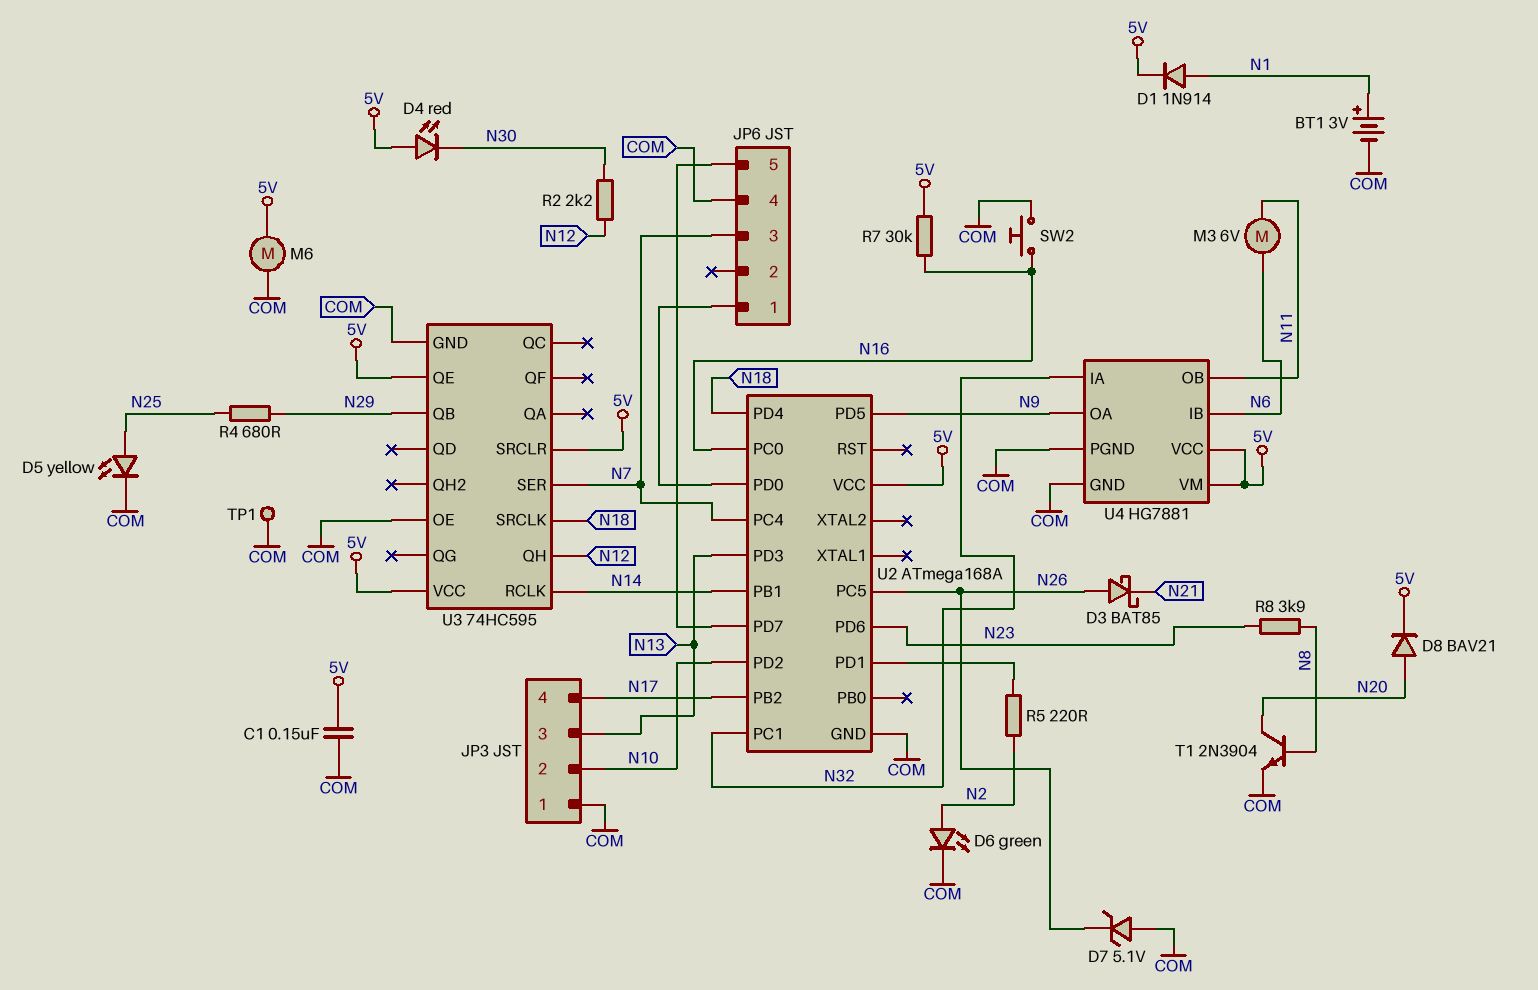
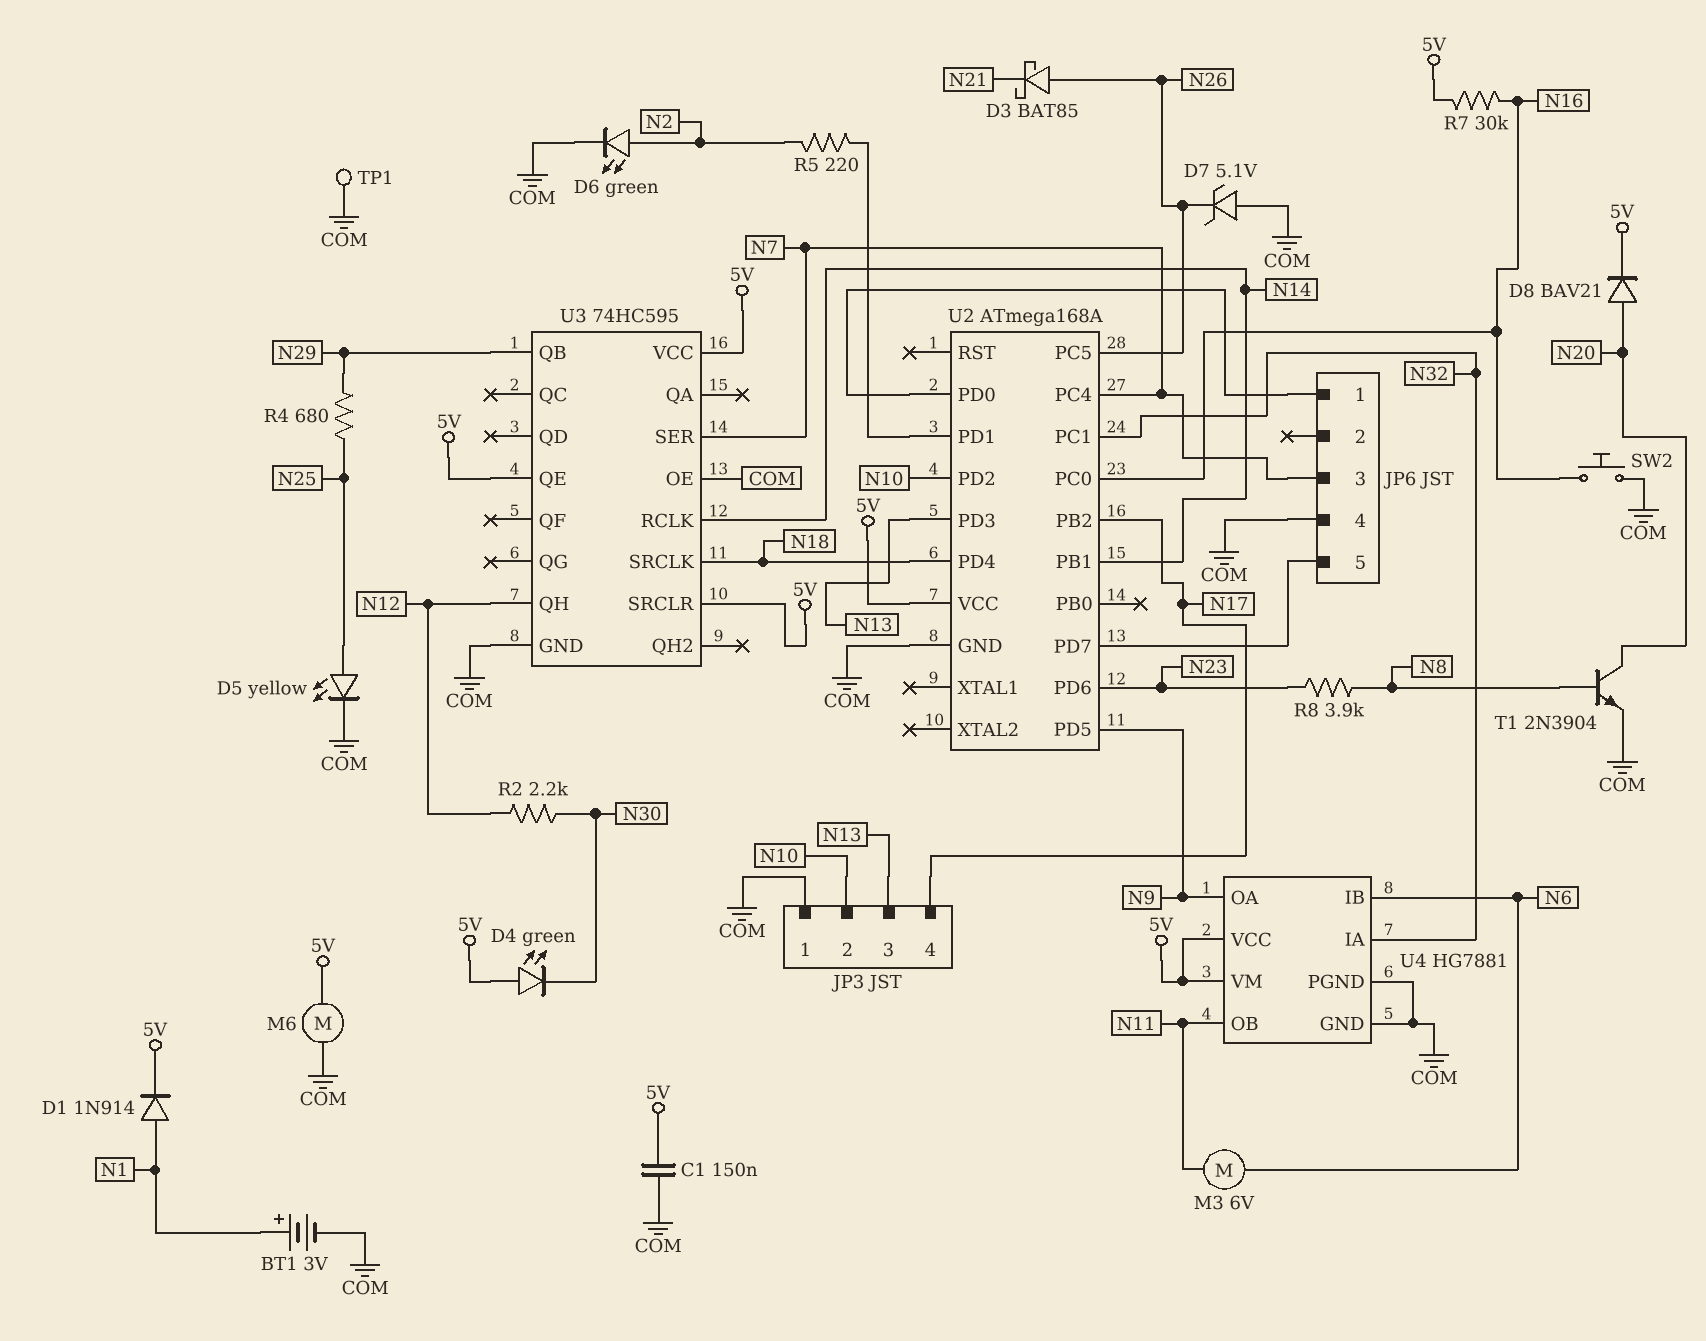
D4: LED red (A 5V, K N30) -> LED green (A 5V, K N30)

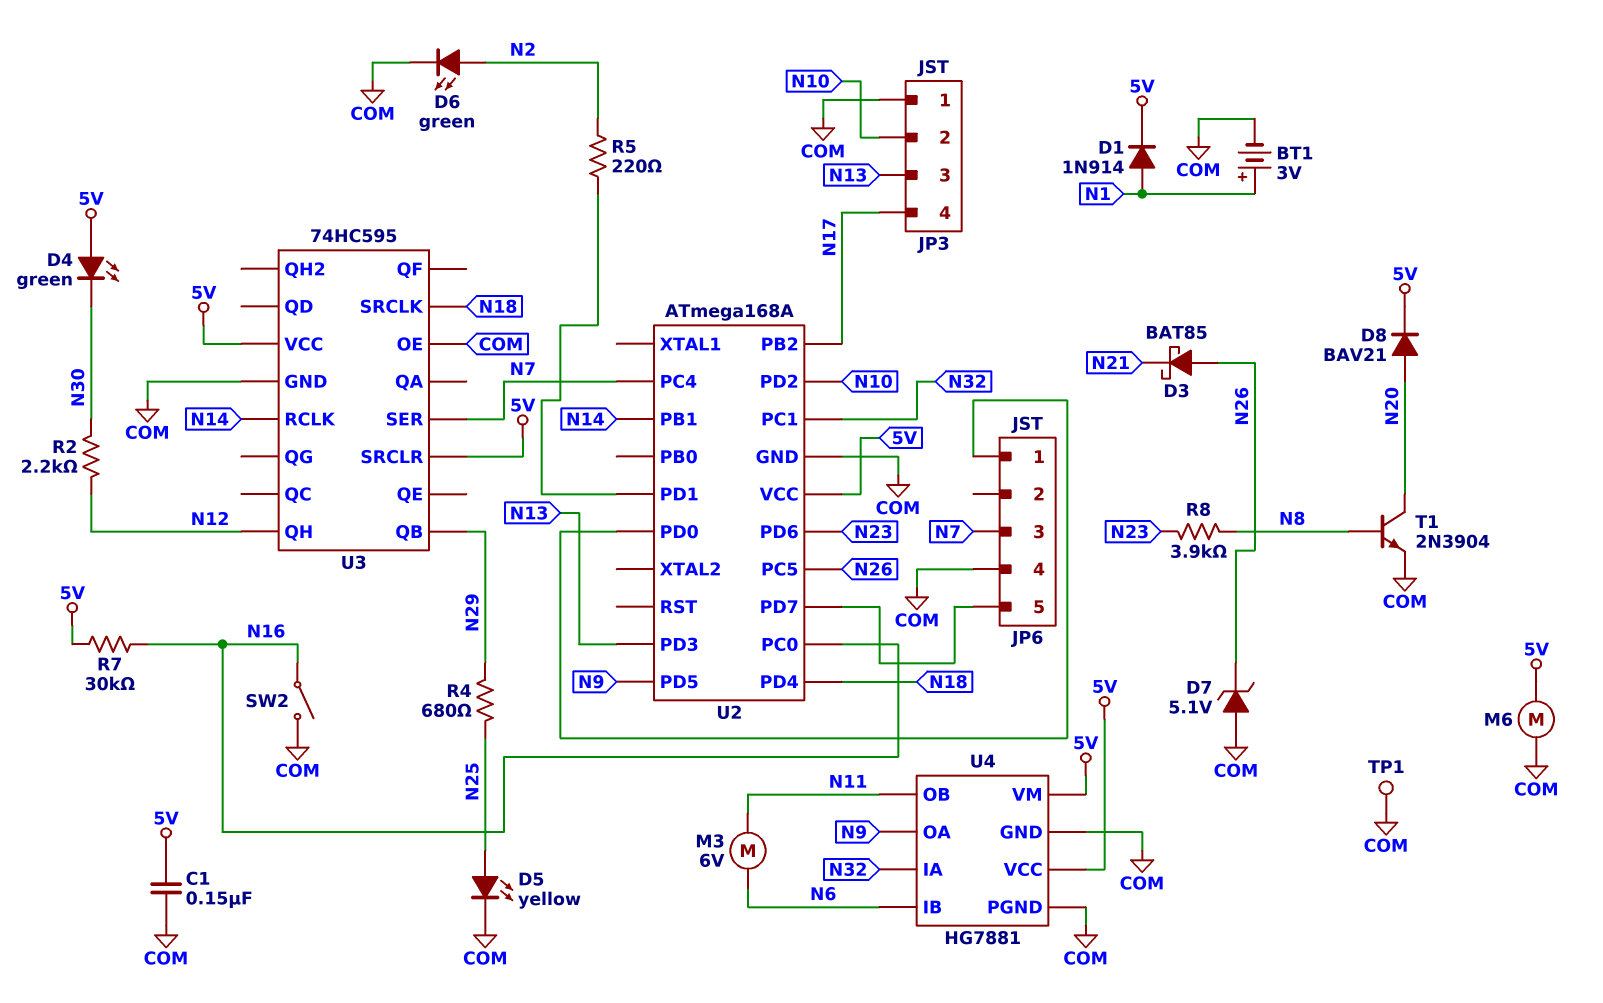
SW2: button (COM, N16) -> switch (COM, N16)
U3 pin QE: 5V -> none

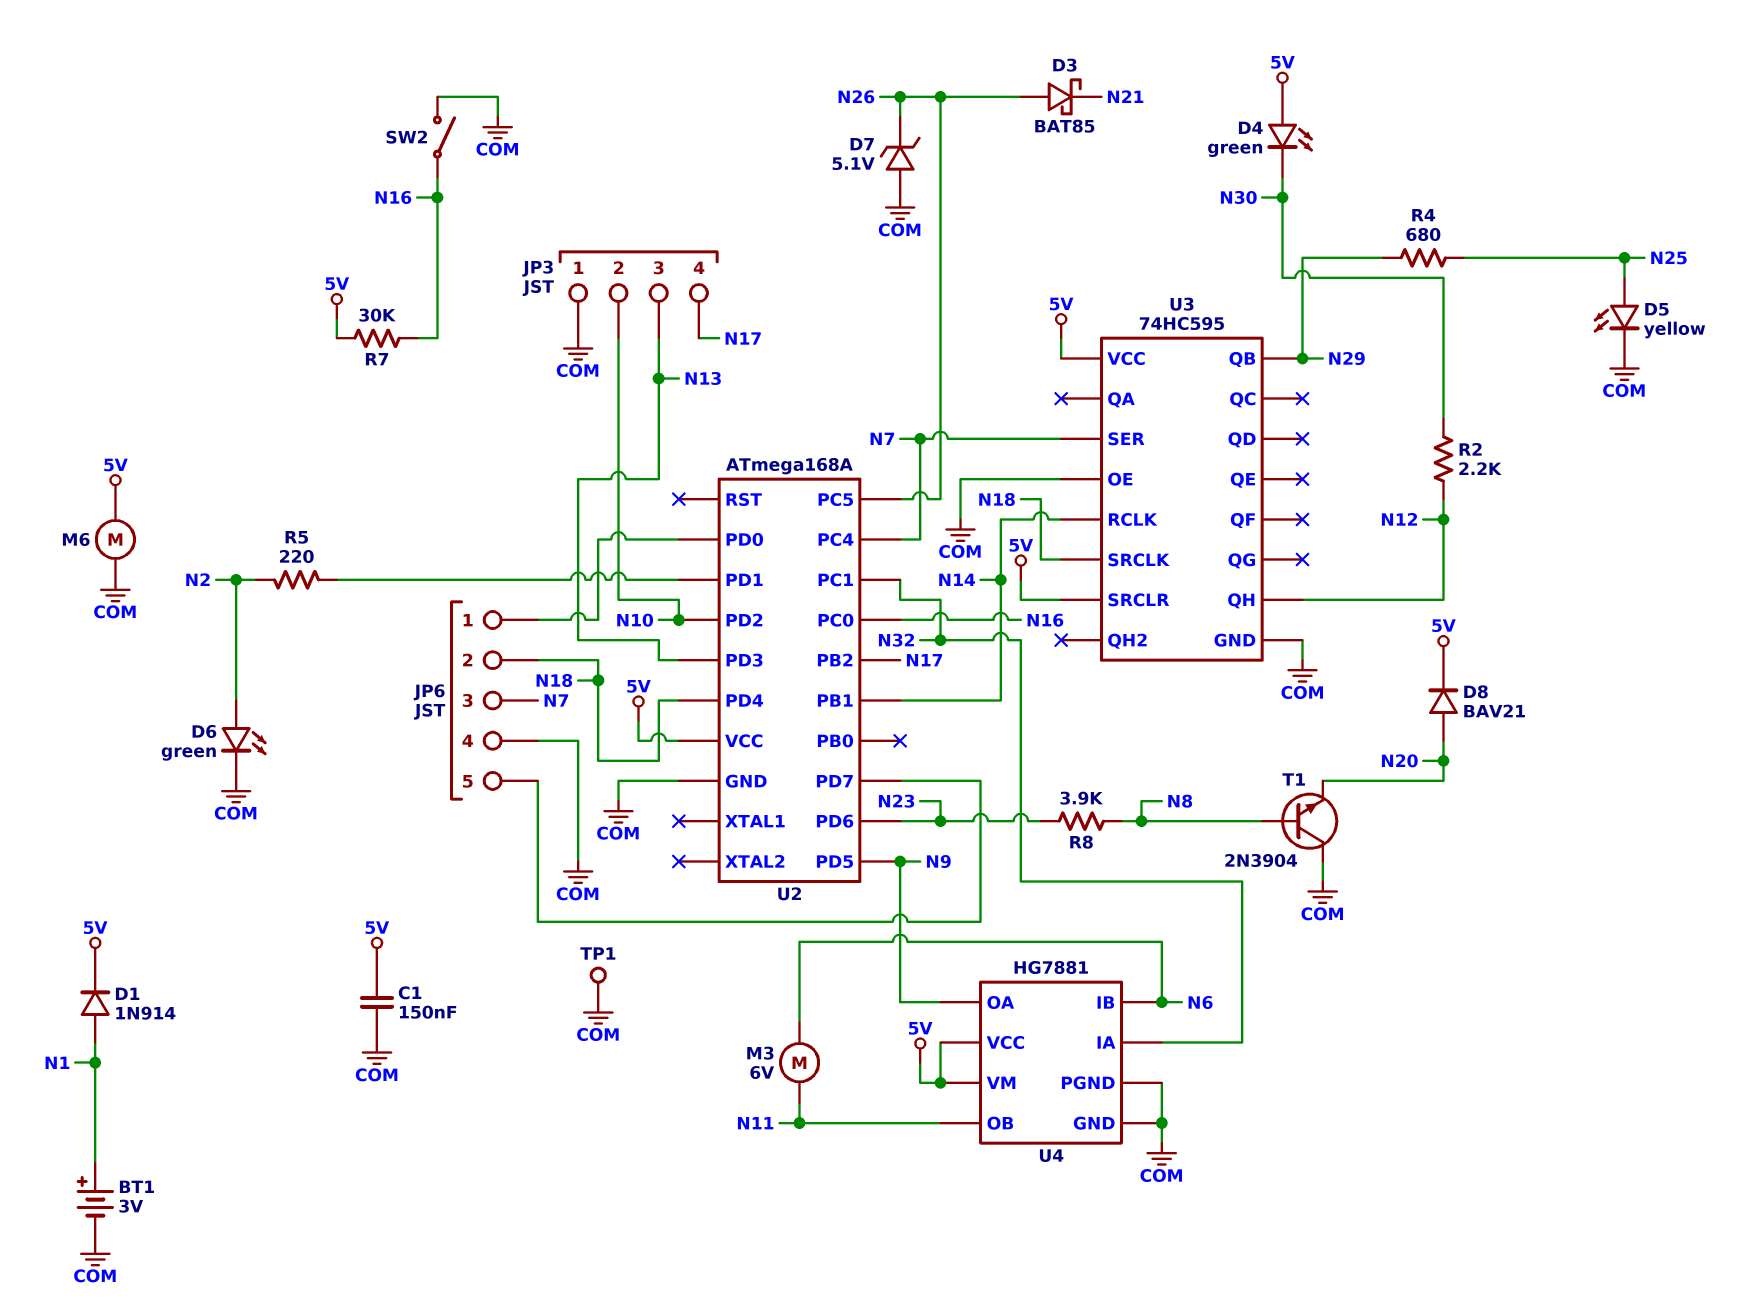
JP6 pin 2: none -> N18
T1: NPN 2N3904 (B N8, C N20, E COM) -> NPN 2N3904 (B N8, C COM, E N20)

